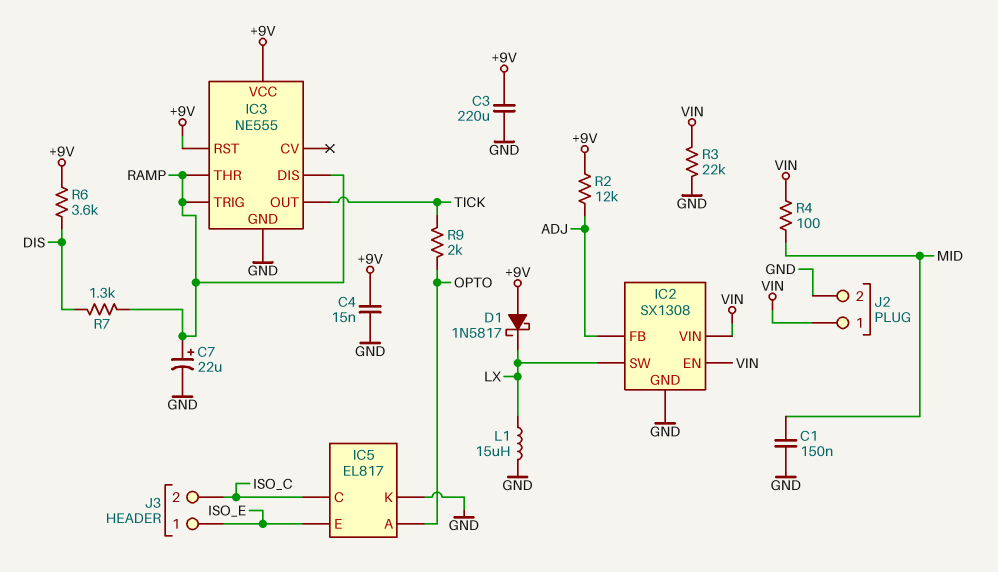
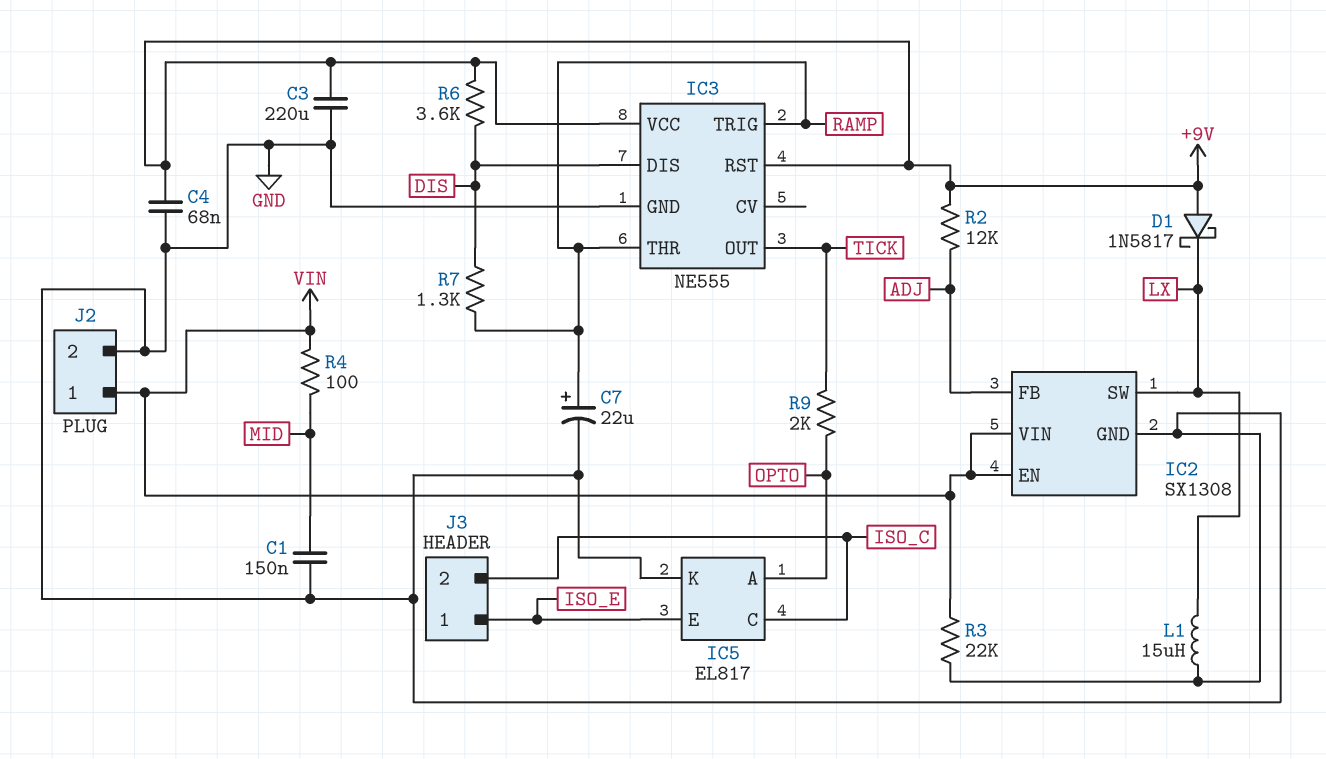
C4: 15nF (+9V, GND) -> 68nF (+9V, GND)
IC3 pin DIS: RAMP -> DIS

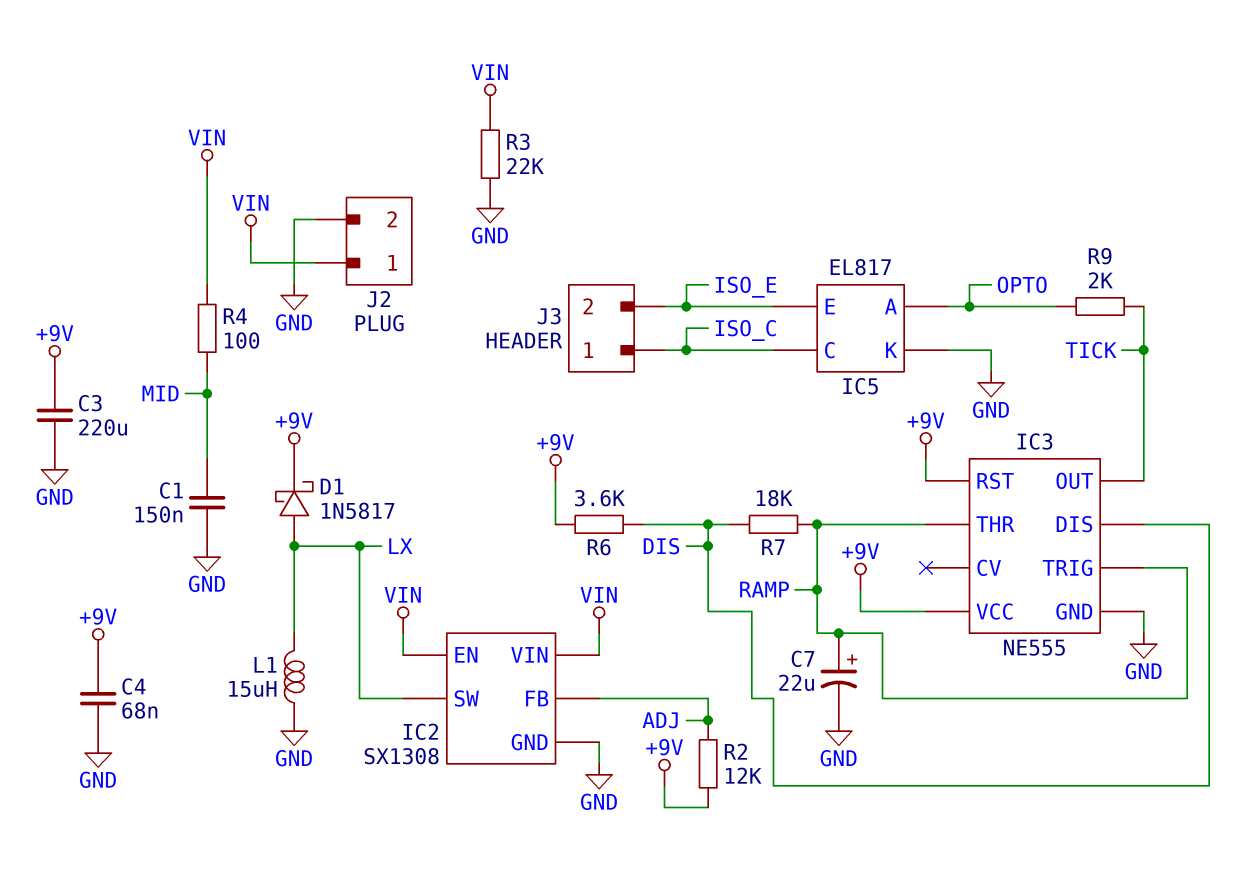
D1: schottky 1N5817 (A +9V, K LX) -> schottky 1N5817 (A LX, K +9V)
J3 pin 1: ISO_E -> ISO_C
J3 pin 2: ISO_C -> ISO_E
R7: 1.3k (DIS, RAMP) -> 18k (DIS, RAMP)

